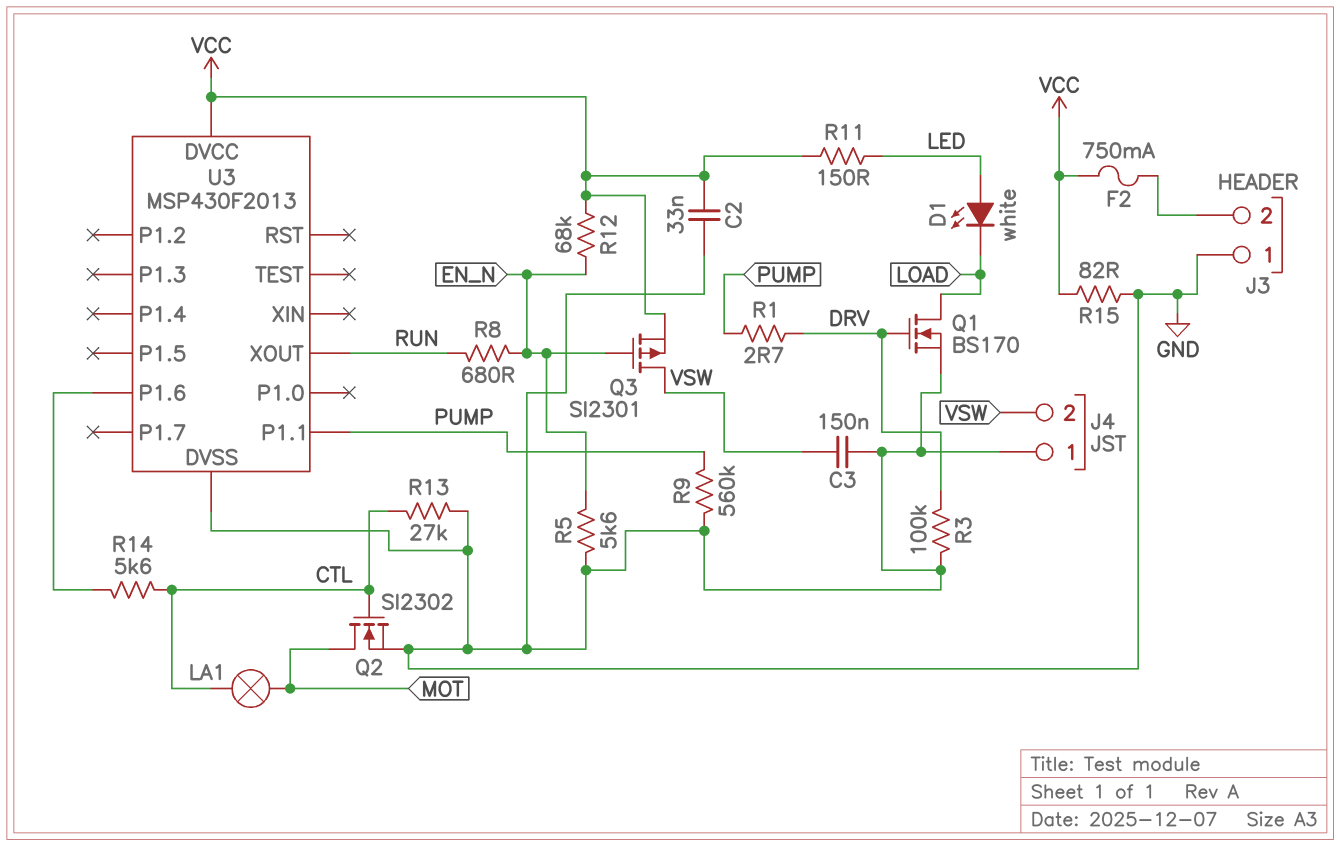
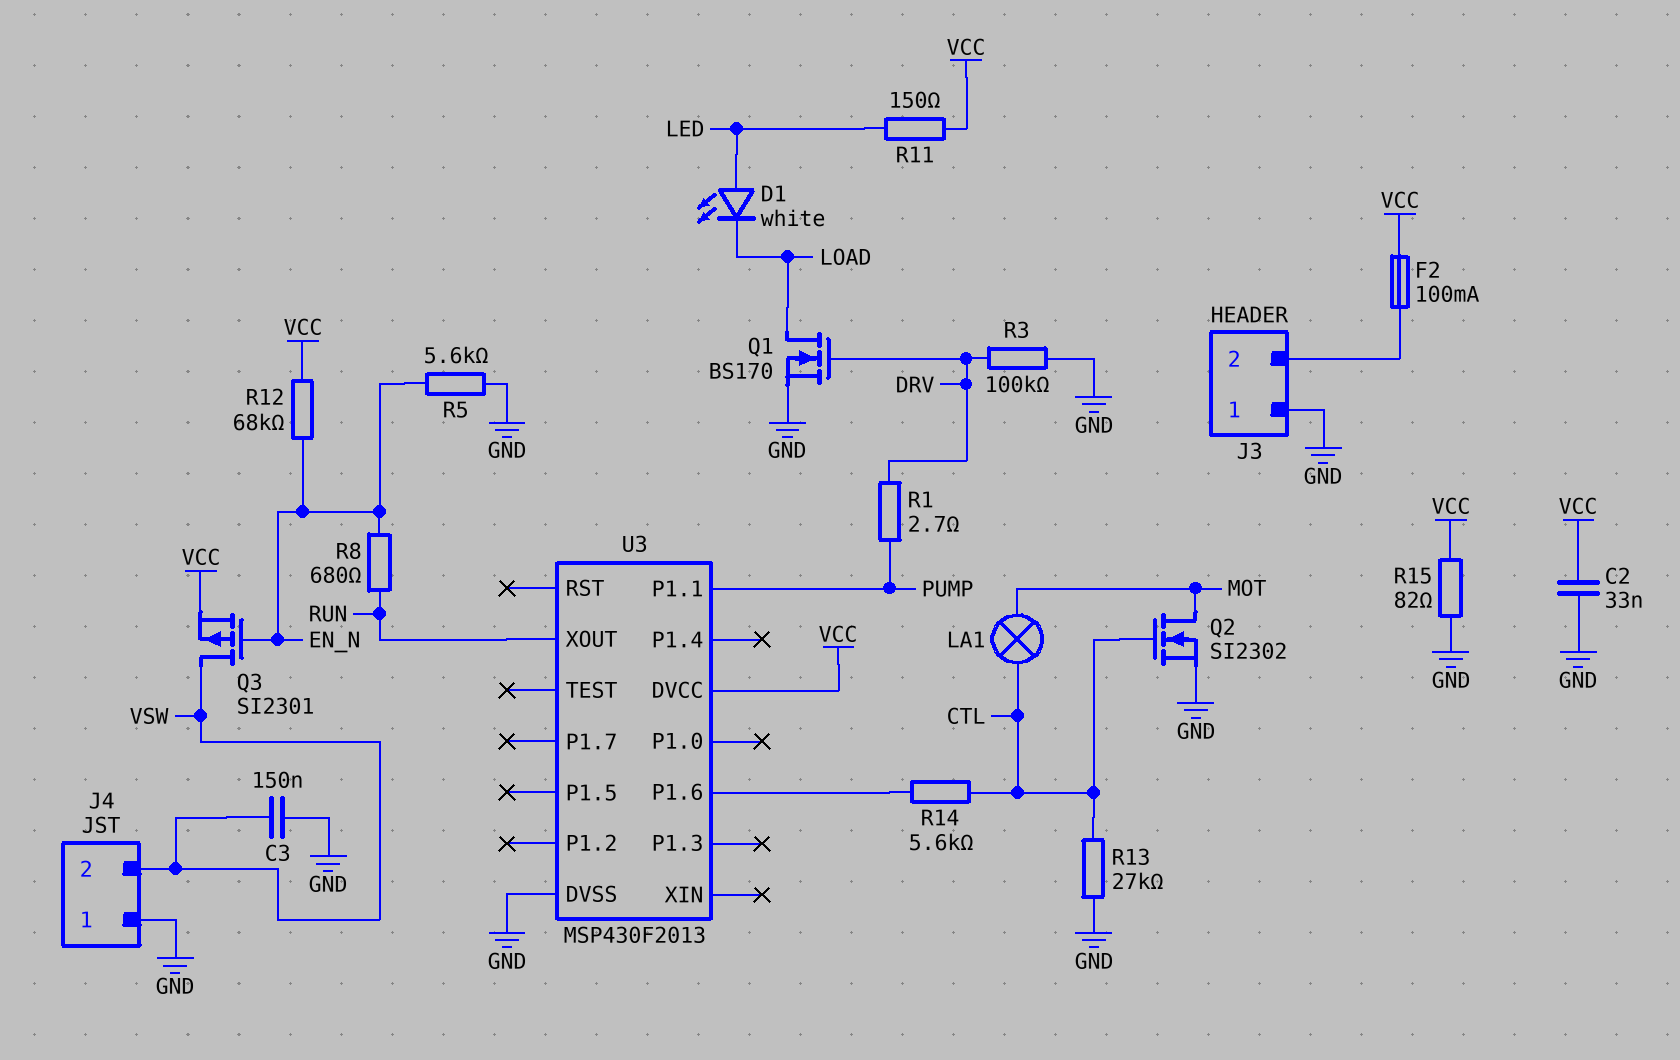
F2: 750mA (J3/2, VCC) -> 100mA (J3/2, VCC)
R9: 560k (GND, PUMP) -> none

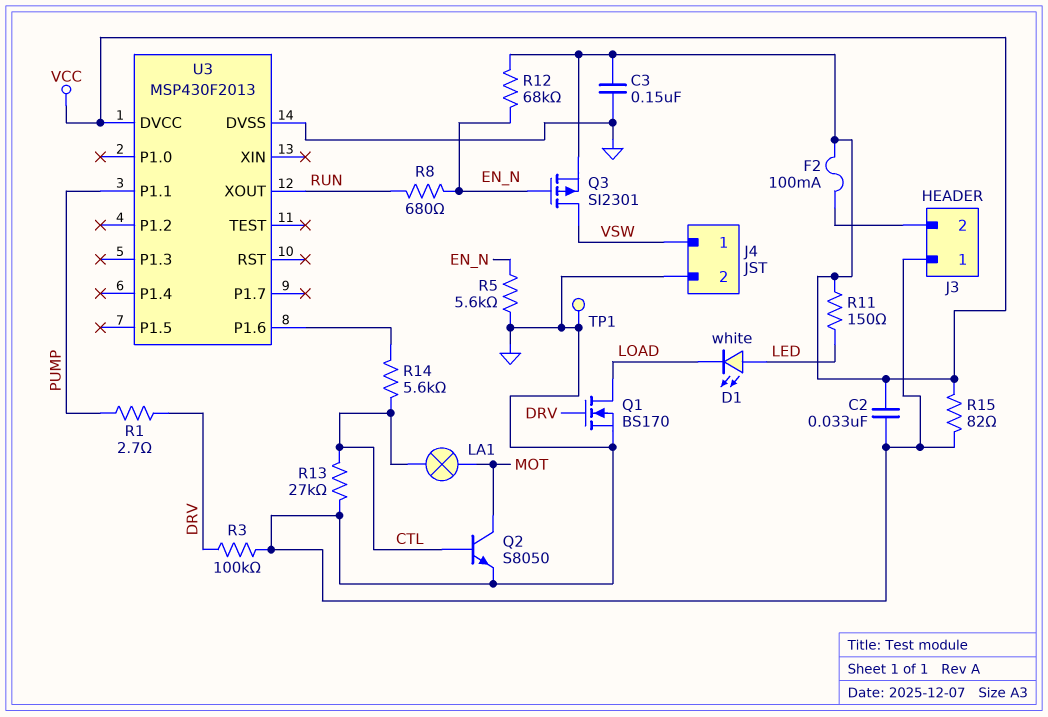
C3: 150nF (GND, VSW) -> 150nF (GND, VCC)
J4 pin 1: GND -> VSW
J4 pin 2: VSW -> GND
Q2: NMOS SI2302 (G CTL, D MOT, S GND) -> NPN S8050 (B CTL, C MOT, E GND)
TP1: none -> test point (GND)

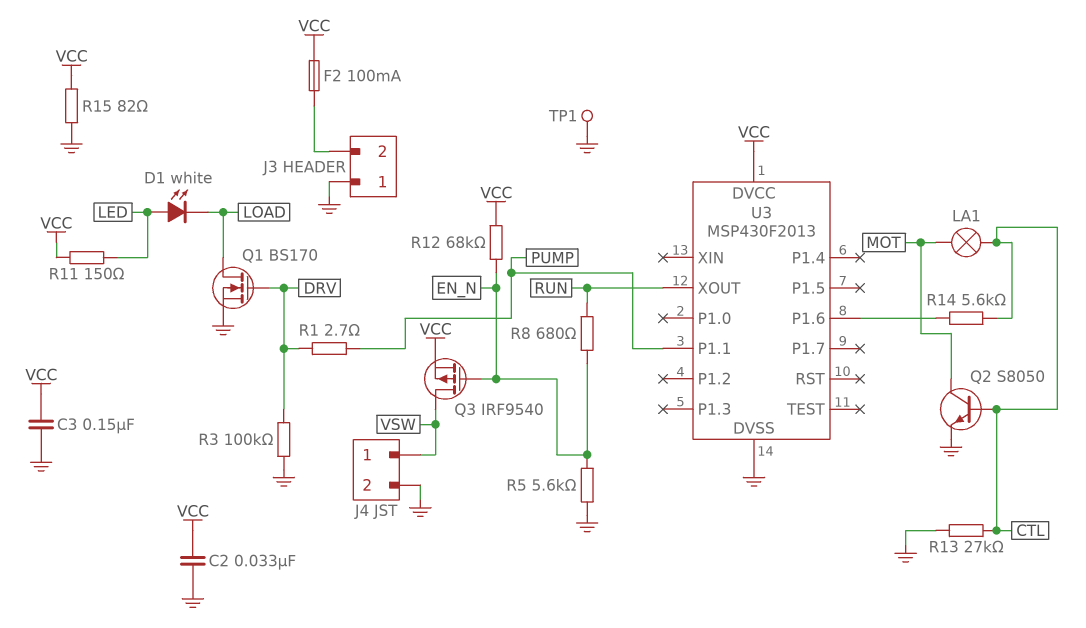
Q3: PMOS SI2301 (G EN_N, D VSW, S VCC) -> PMOS IRF9540 (G EN_N, D VSW, S VCC)

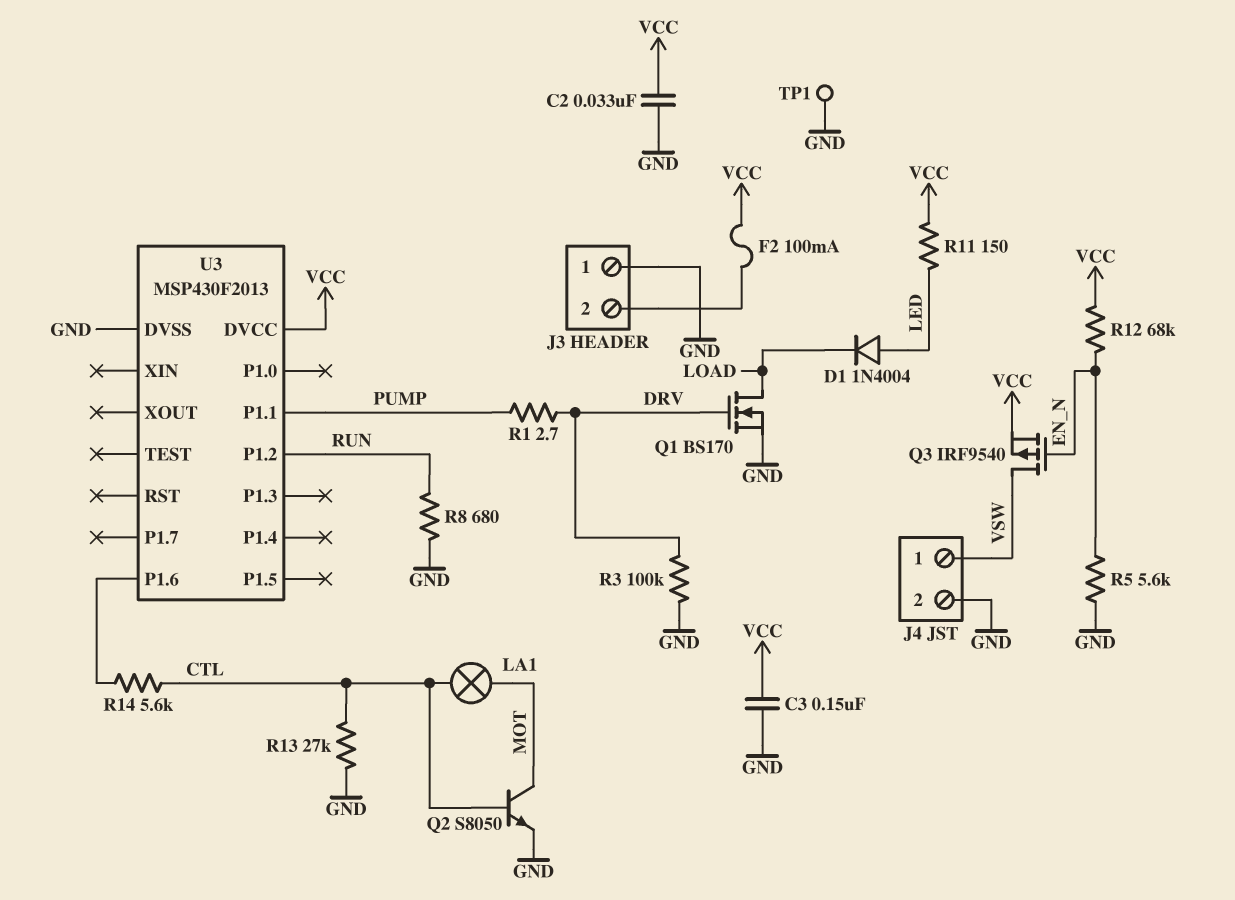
D1: LED white (A LED, K LOAD) -> diode 1N4004 (A LED, K LOAD)
R8: 680 (EN_N, RUN) -> 680 (GND, RUN)
R15: 82 (GND, VCC) -> none
U3 pin P1.2: none -> RUN
U3 pin XOUT: RUN -> none

